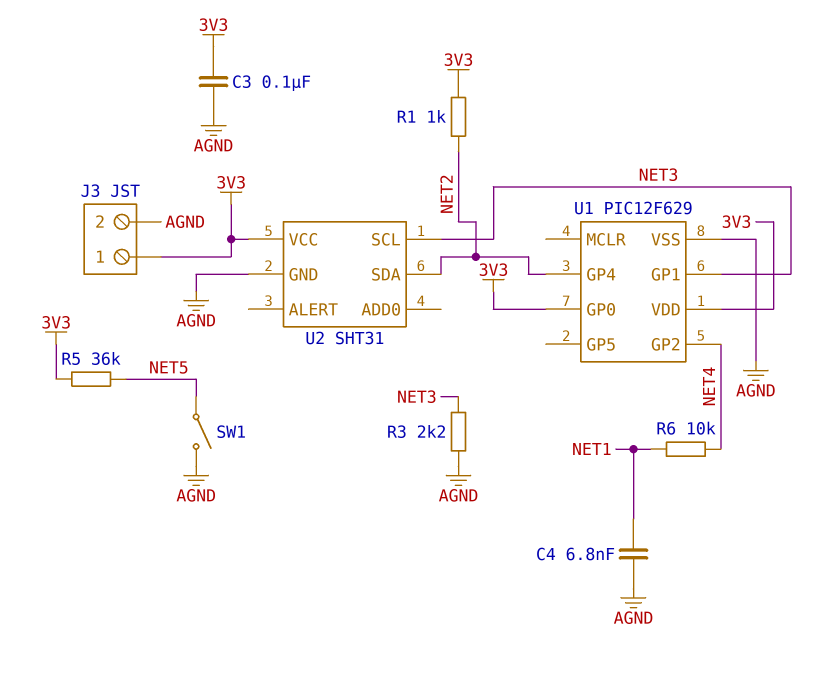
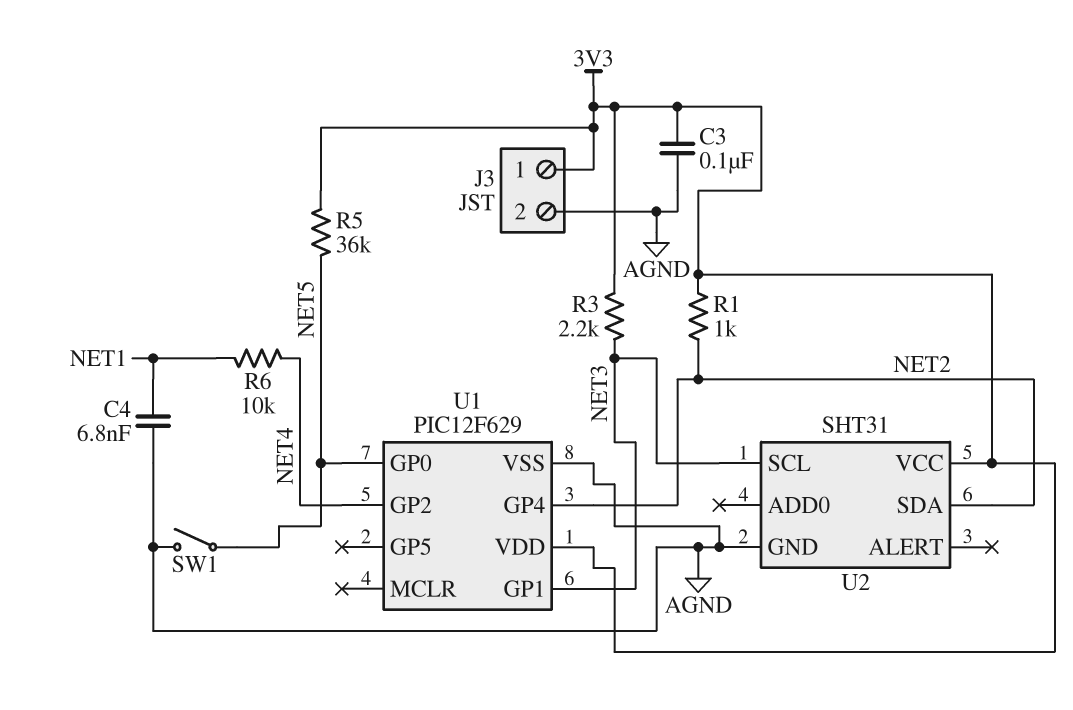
R3: 2.2k (AGND, NET3) -> 2.2k (3V3, NET3)
U1 pin GP0: 3V3 -> NET5

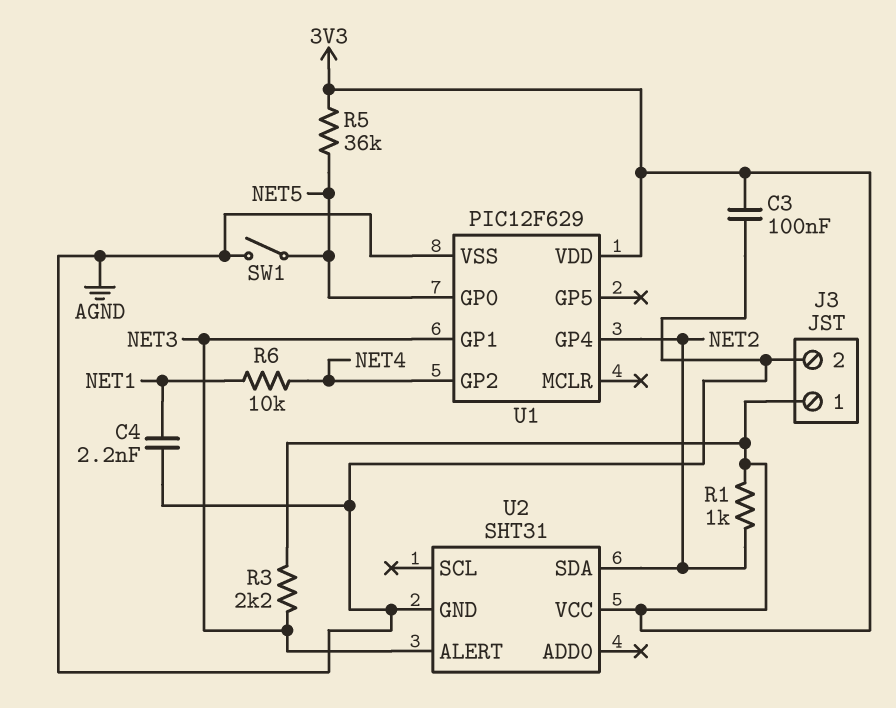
C4: 6.8nF (AGND, NET1) -> 2.2nF (AGND, NET1)
U2 pin ALERT: none -> NET3
U2 pin SCL: NET3 -> none

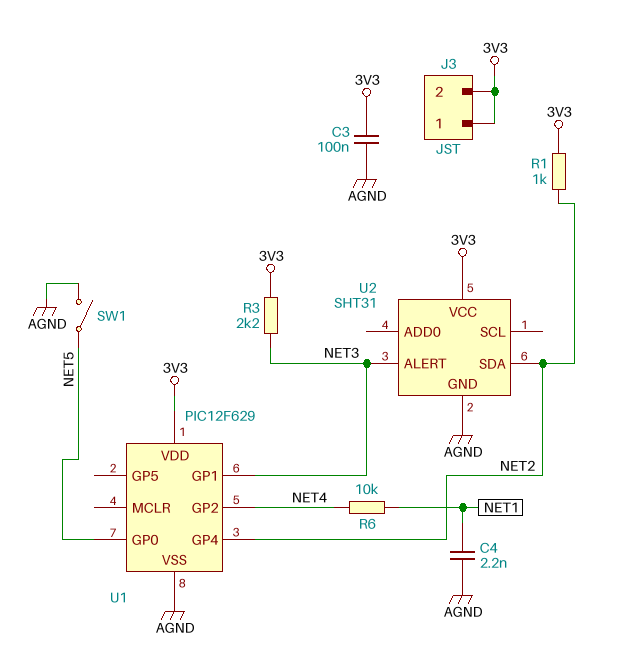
J3 pin 2: AGND -> 3V3
R5: 36k (3V3, NET5) -> none

